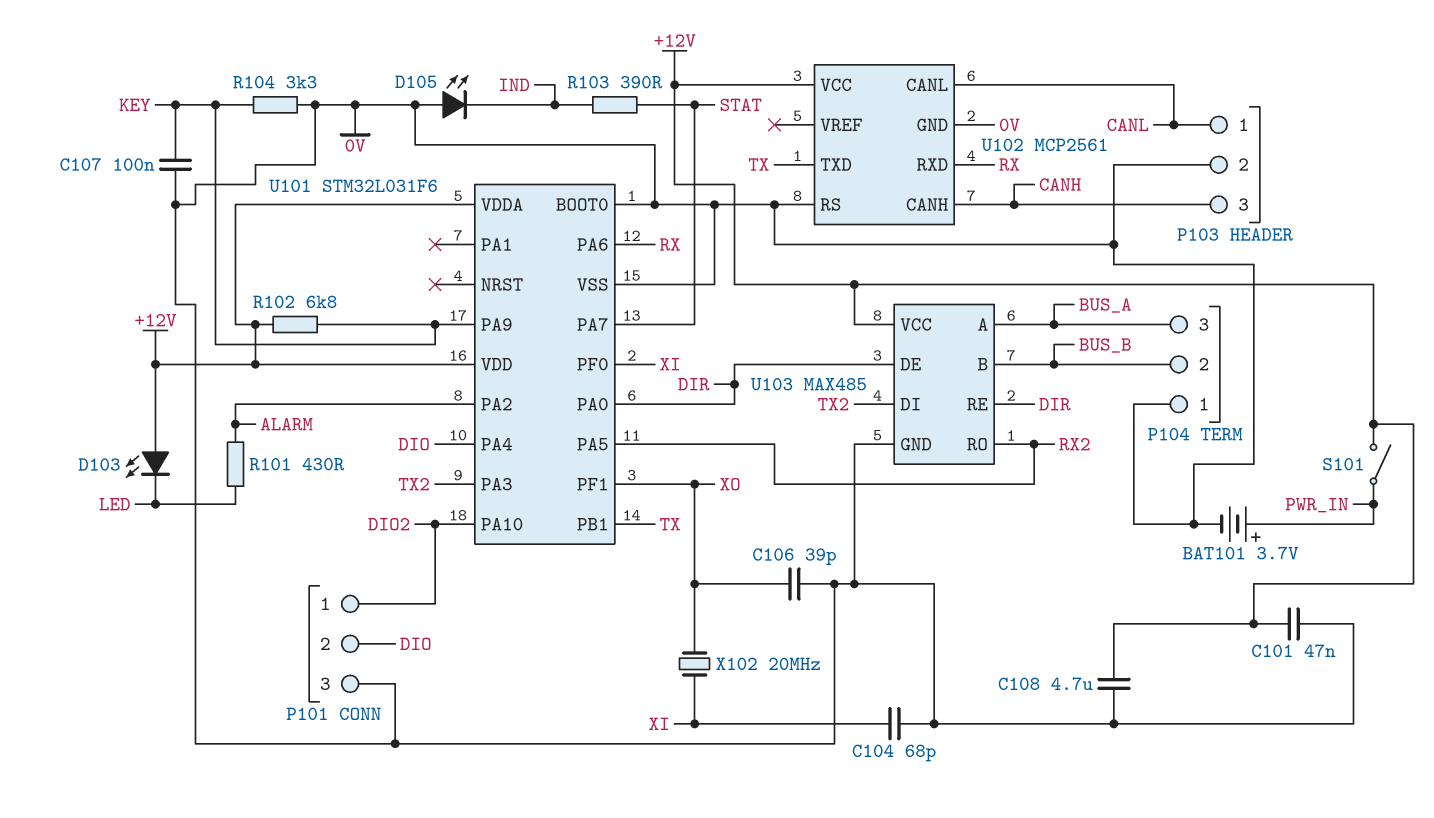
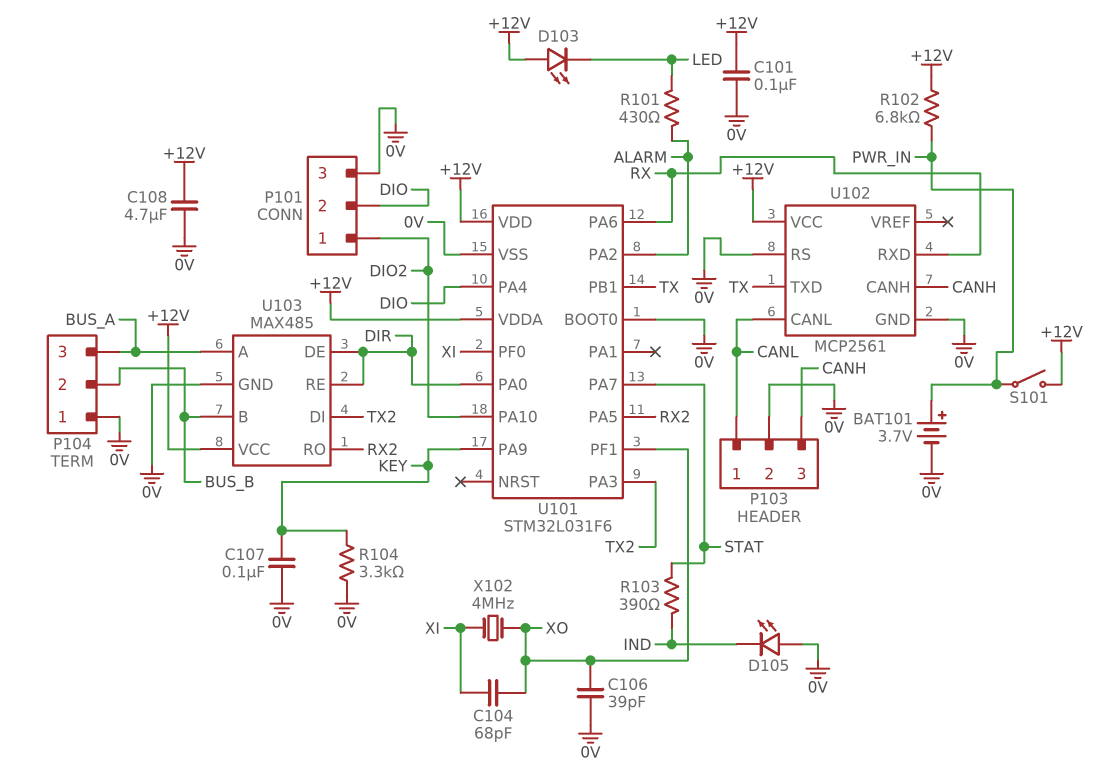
C101: 47nF (+12V, 0V) -> 100nF (+12V, 0V)
C104: 68pF (0V, XI) -> 68pF (XI, XO)
R102: 6.8k (+12V, KEY) -> 6.8k (+12V, PWR_IN)
X102: 20MHz (XI, XO) -> 4MHz (XI, XO)

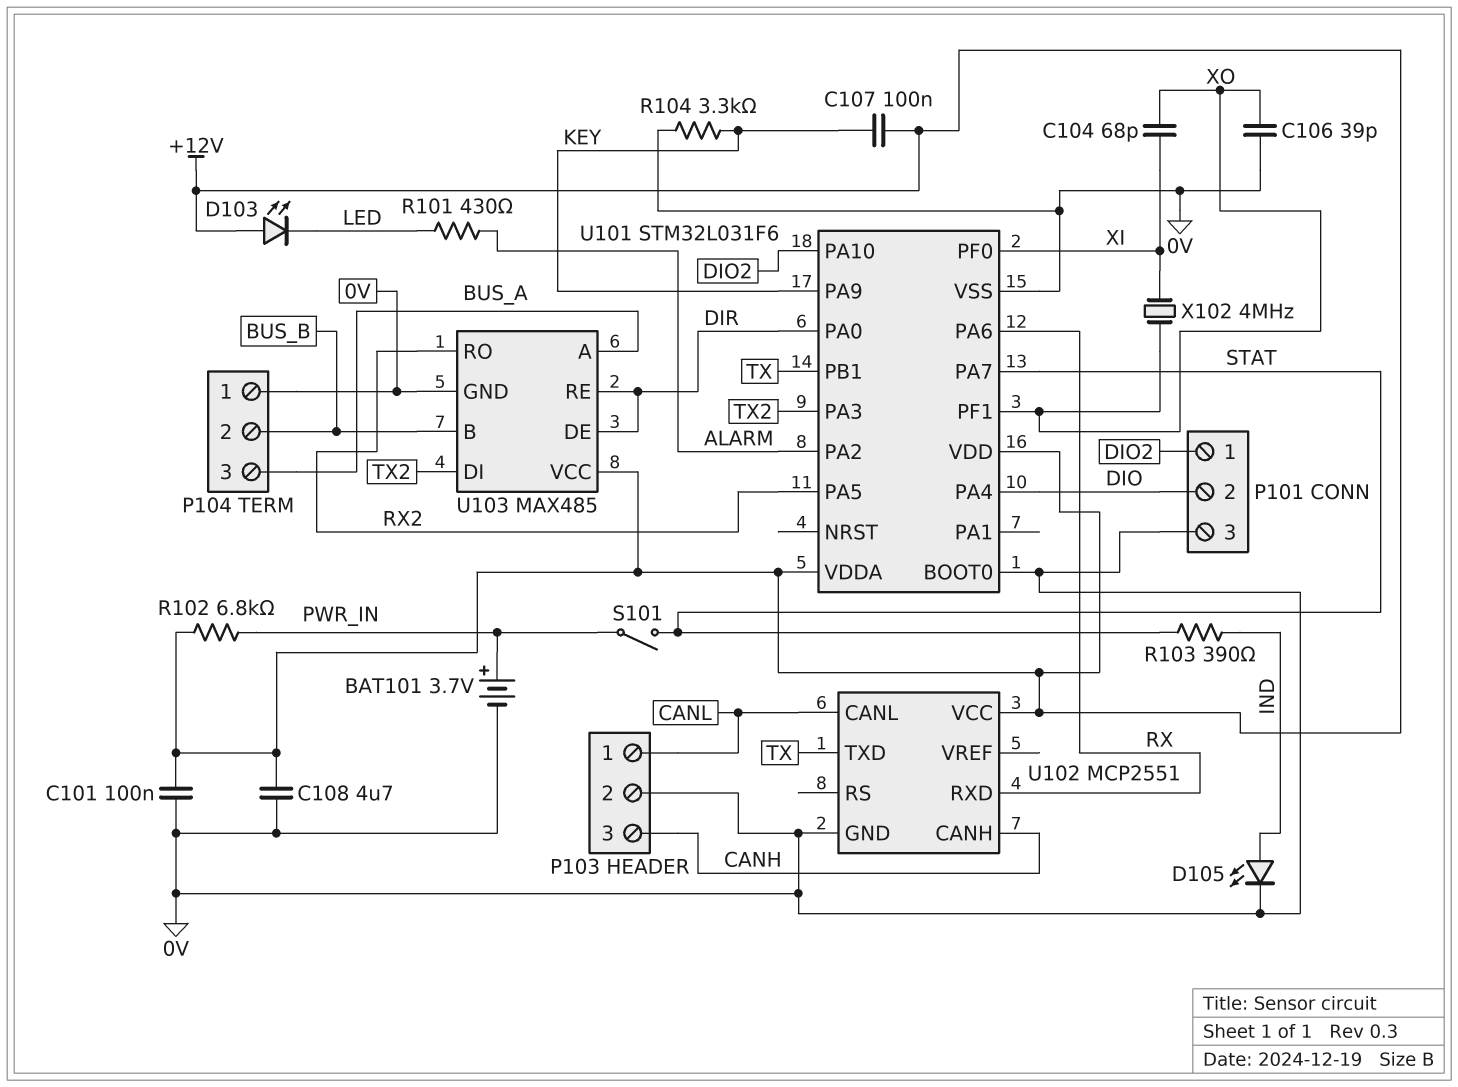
C107: 100nF (0V, KEY) -> 100nF (+12V, KEY)
D105: LED (A 0V, K IND) -> LED (A IND, K 0V)
S101: switch (+12V, PWR_IN) -> switch (PWR_IN, STAT)
U102: MCP2561 -> MCP2551
U102 pin RS: 0V -> none

